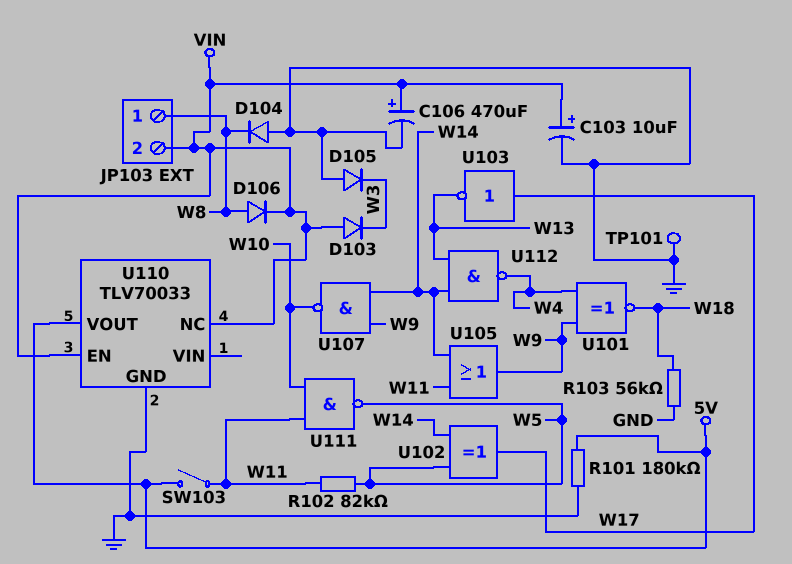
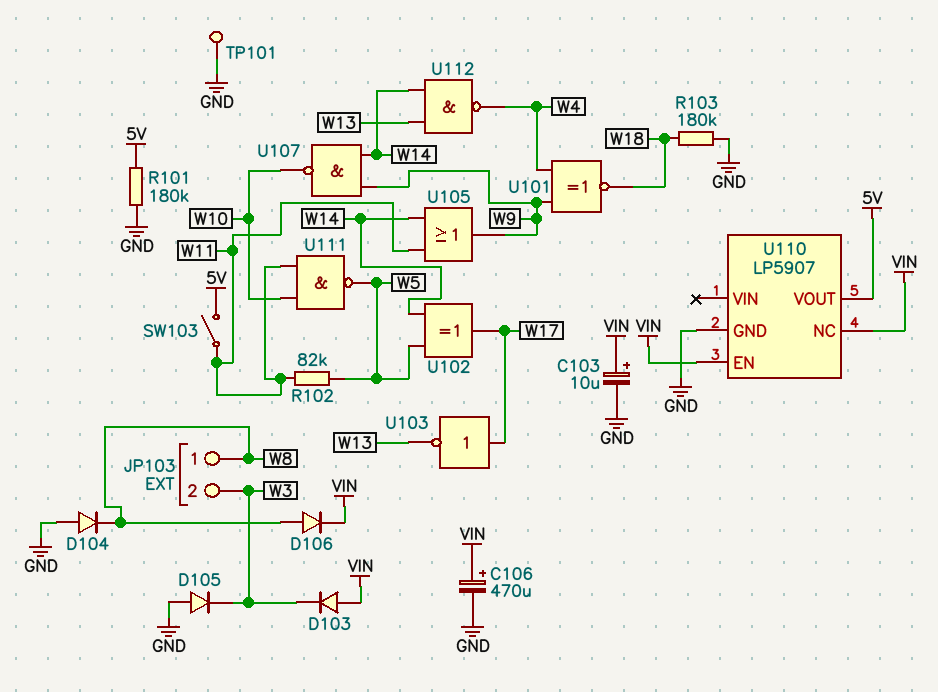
JP103 pin 2: VIN -> W3
R103: 56k (GND, W18) -> 180k (GND, W18)
U110: TLV70033 -> LP5907

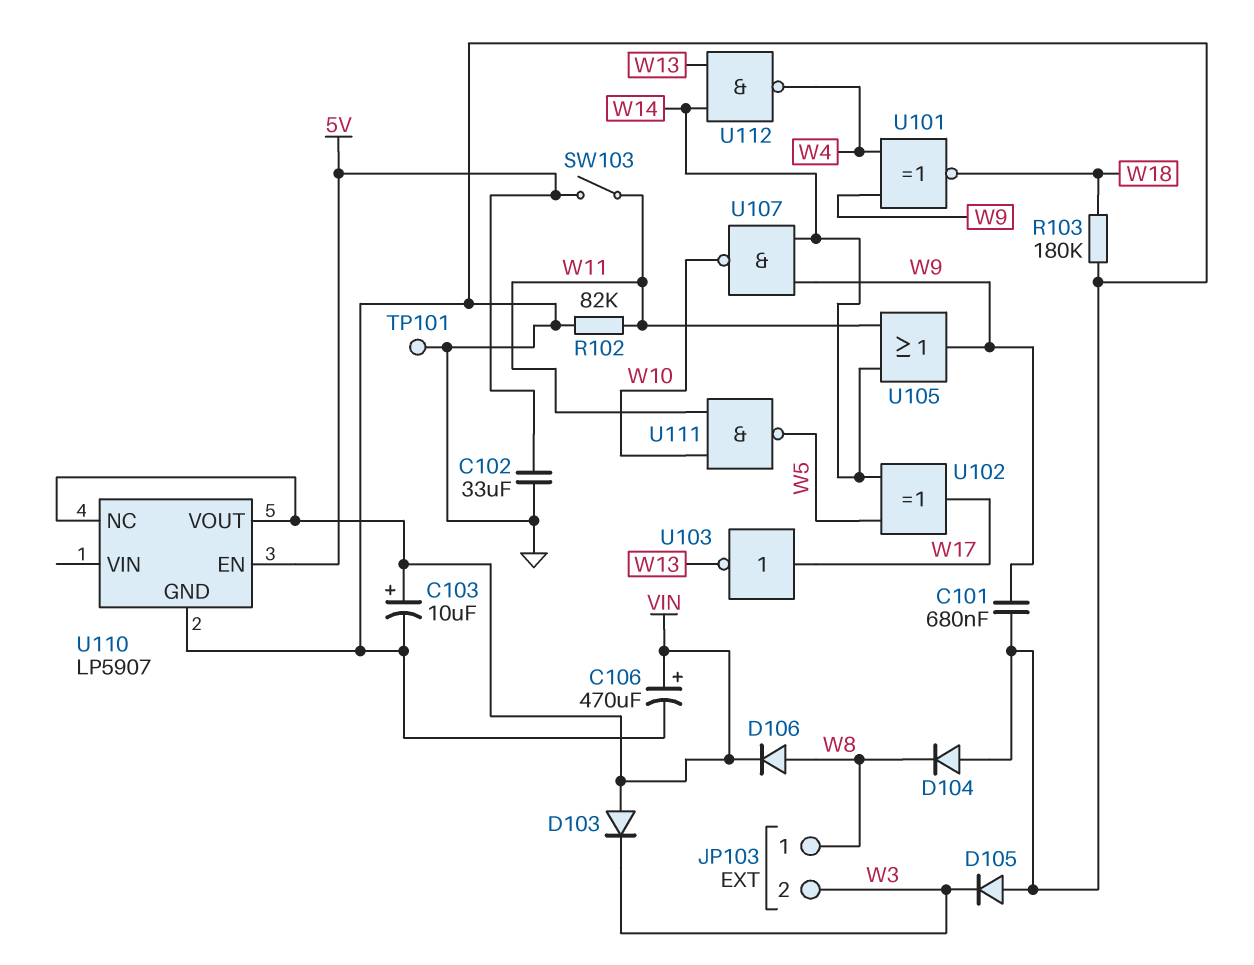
C101: none -> 680nF (GND, W9)
C102: none -> 33uF (5V, GND)
R101: 180k (5V, GND) -> none
R102: 82k (W5, W11) -> 82k (GND, W11)
U110 pin EN: VIN -> 5V
U110 pin VOUT: 5V -> VIN

